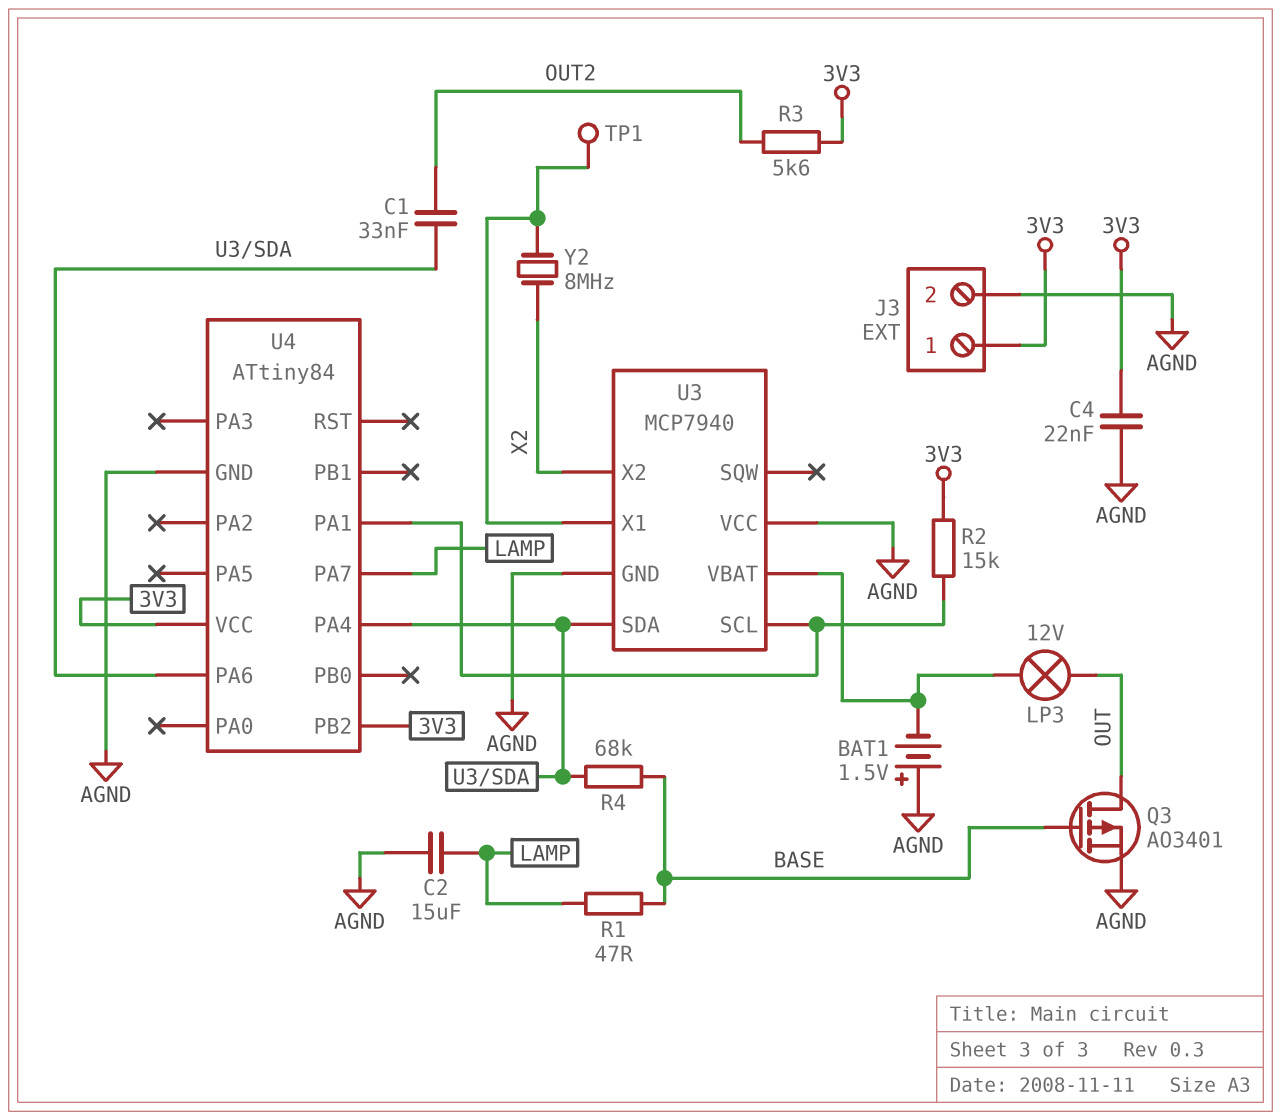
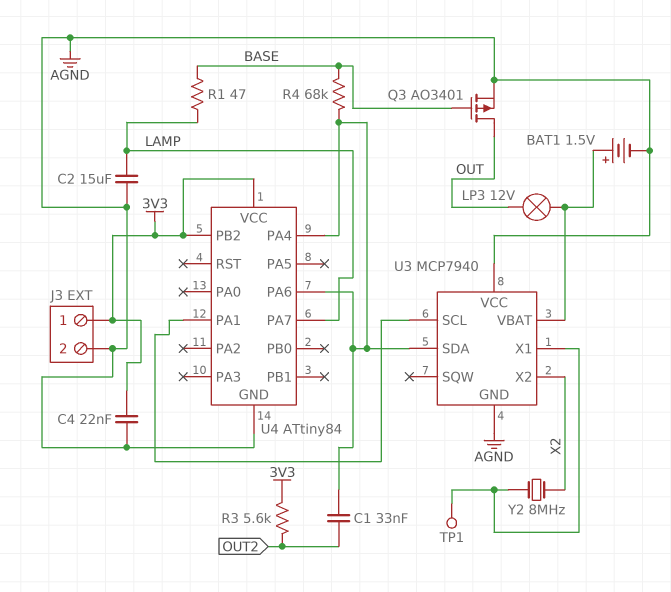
BAT1: 1.5V (plus AGND, minus U3/VBAT) -> 1.5V (plus U3/VBAT, minus AGND)
R2: 15k (3V3, U3/SCL) -> none

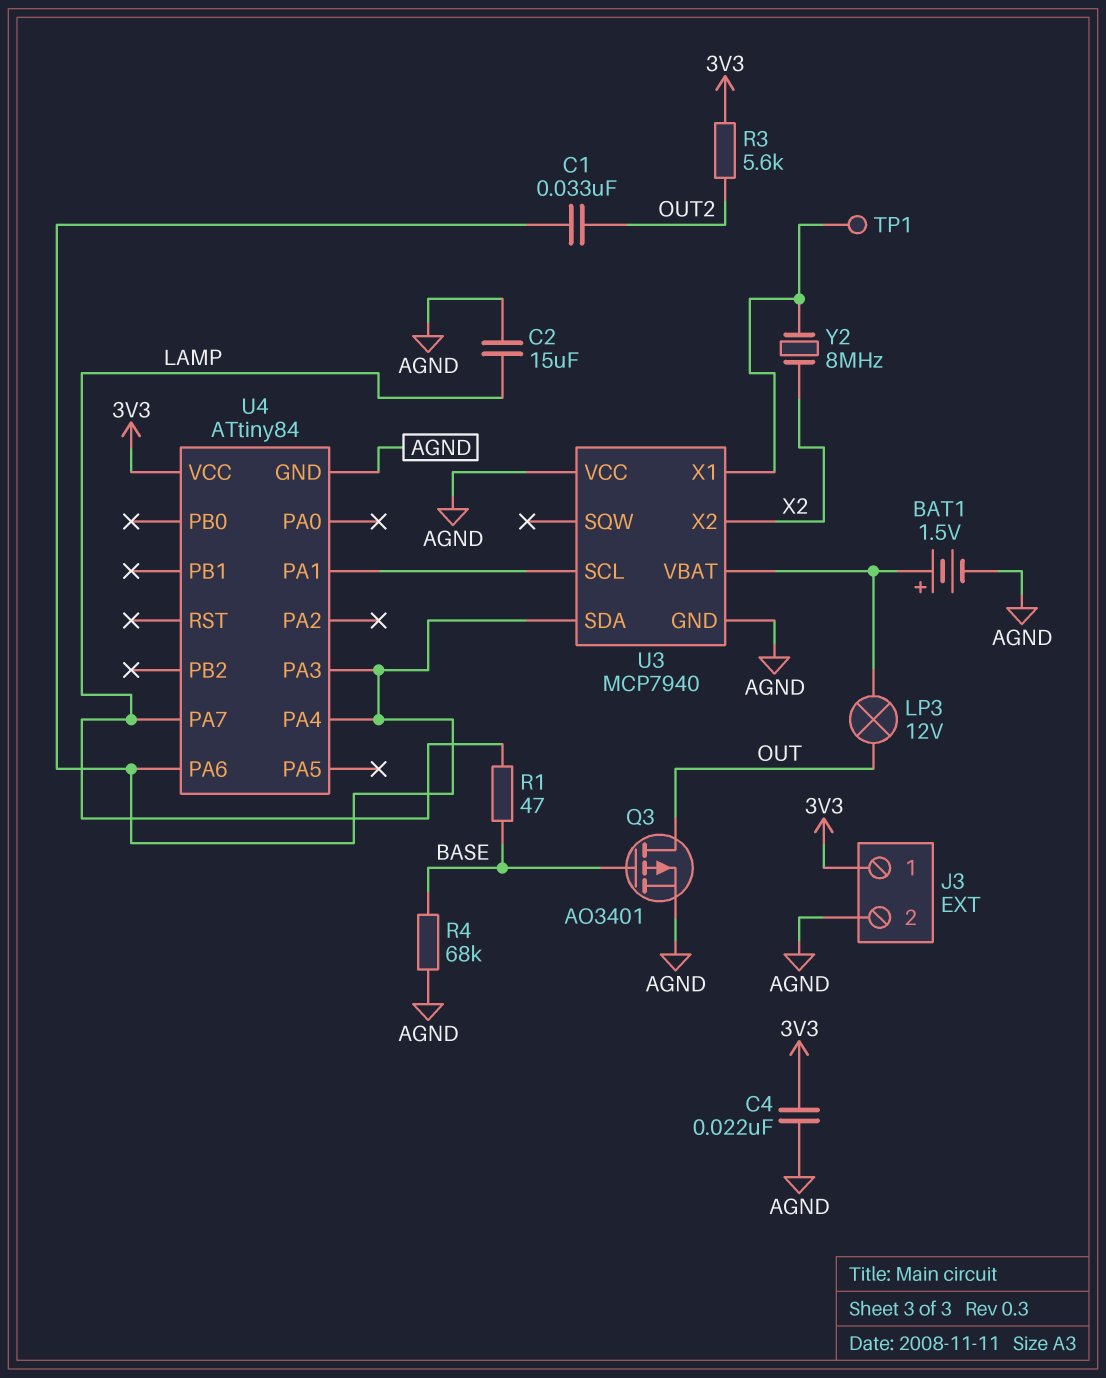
R4: 68k (BASE, U3/SDA) -> 68k (AGND, BASE)
U4 pin PA3: none -> U3/SDA
U4 pin PB2: 3V3 -> none

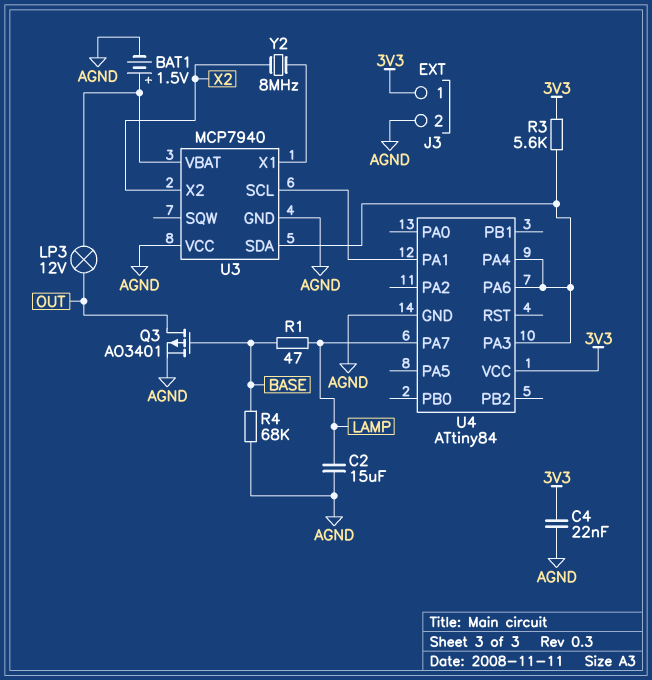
C1: 33nF (OUT2, U3/SDA) -> none
R3: 5.6k (3V3, OUT2) -> 5.6k (3V3, U3/SDA)
TP1: test point (U3/X1) -> none

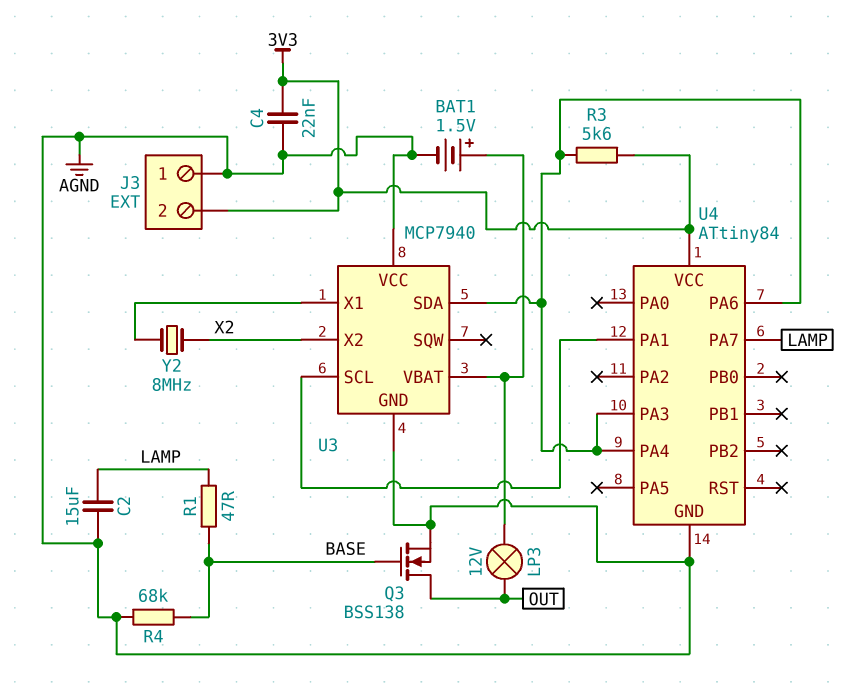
J3 pin 1: 3V3 -> AGND
J3 pin 2: AGND -> 3V3
Q3: PMOS AO3401 (G BASE, D OUT, S AGND) -> NMOS BSS138 (G BASE, D OUT, S AGND)

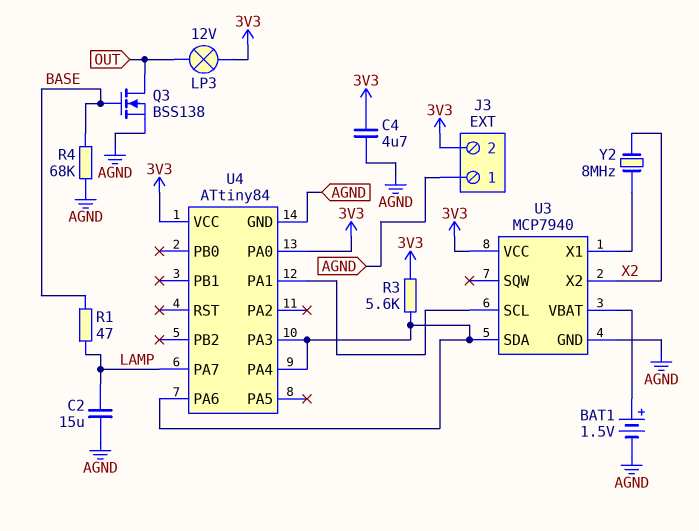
C4: 22nF (3V3, AGND) -> 4.7uF (3V3, AGND)
LP3: lamp 12V (OUT, U3/VBAT) -> lamp 12V (3V3, OUT)
U3 pin VCC: AGND -> 3V3
U4 pin PA0: none -> 3V3

